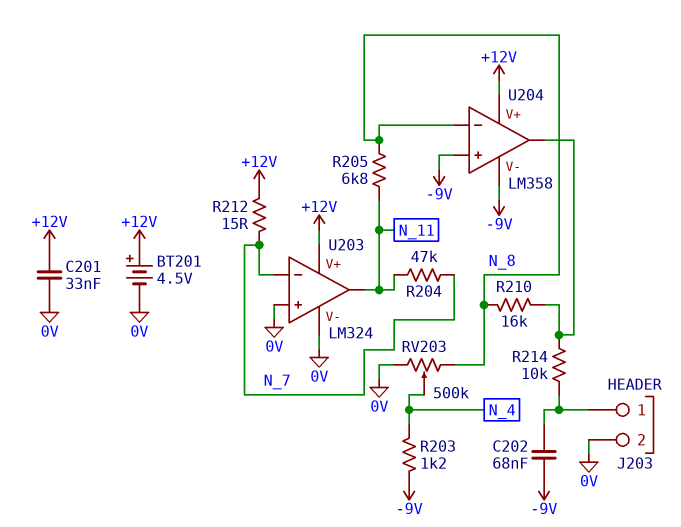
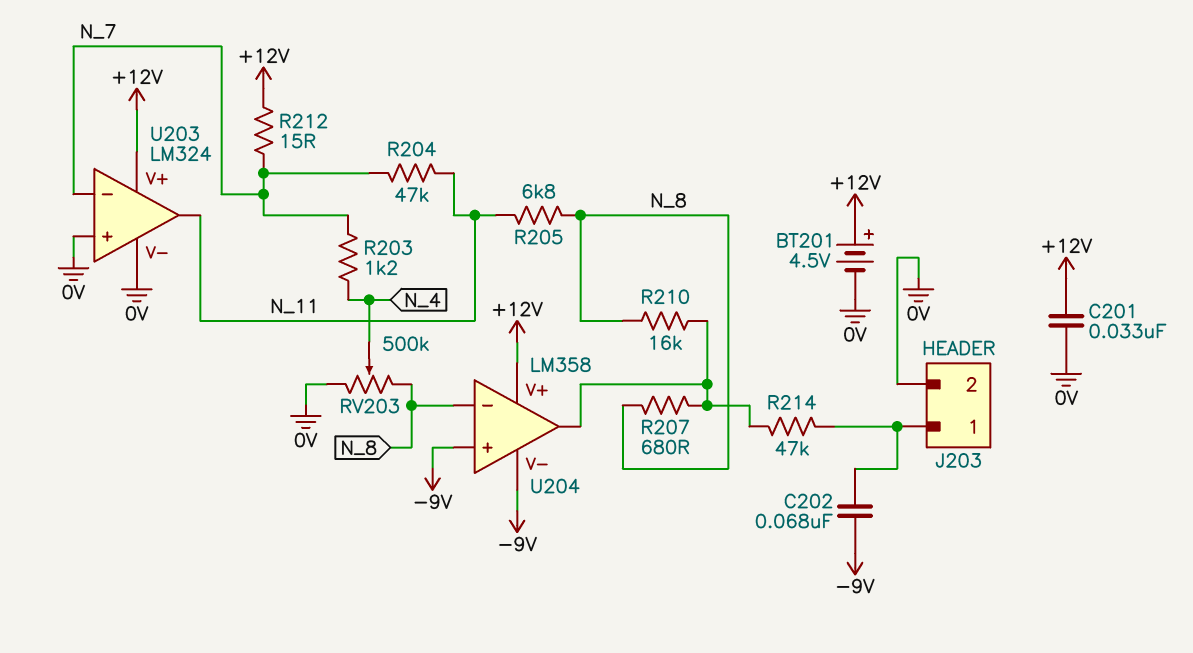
R203: 1.2k (-9V, N_4) -> 1.2k (N_4, N_7)
R207: none -> 680 (N_8, U204/out)
R214: 10k (J203/1, U204/out) -> 47k (J203/1, U204/out)

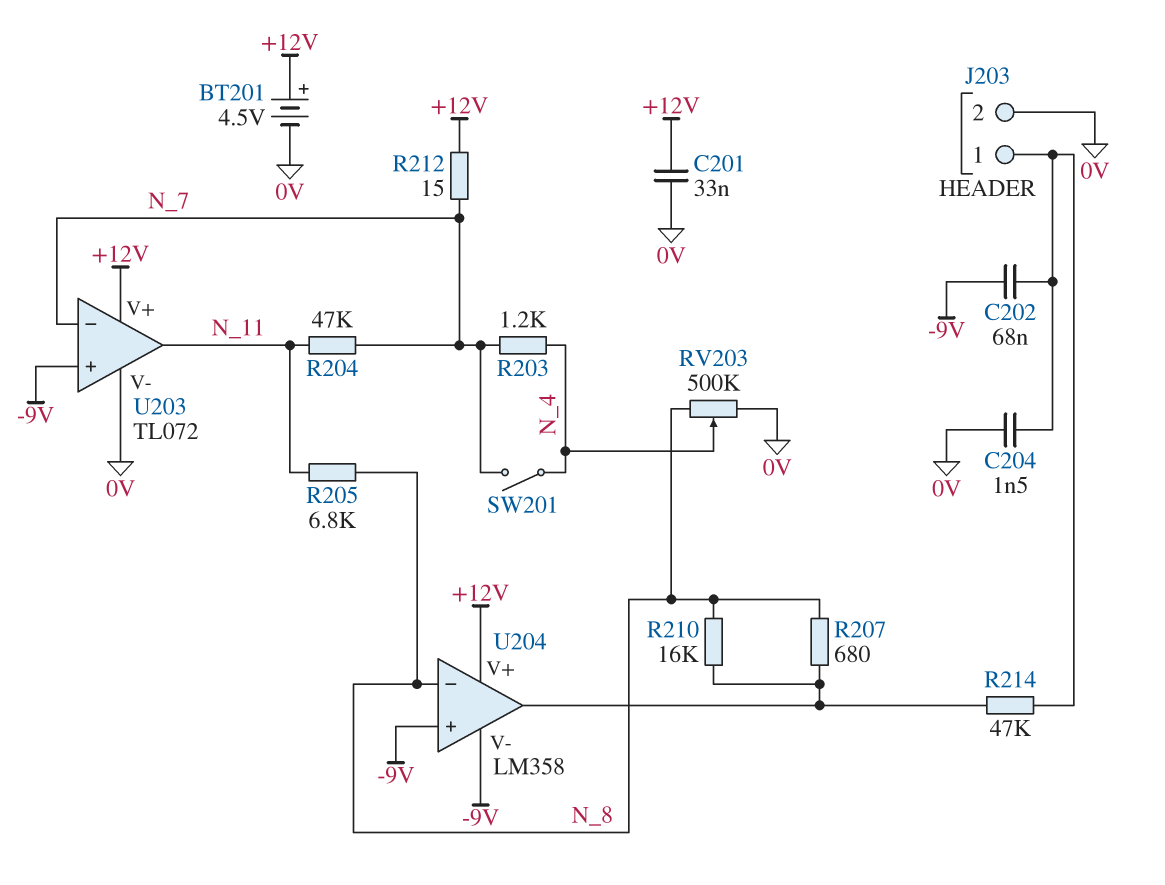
C204: none -> 1.5nF (0V, J203/1)
SW201: none -> switch (N_4, N_7)
U203: LM324 -> TL072
U203 pin in+: 0V -> -9V

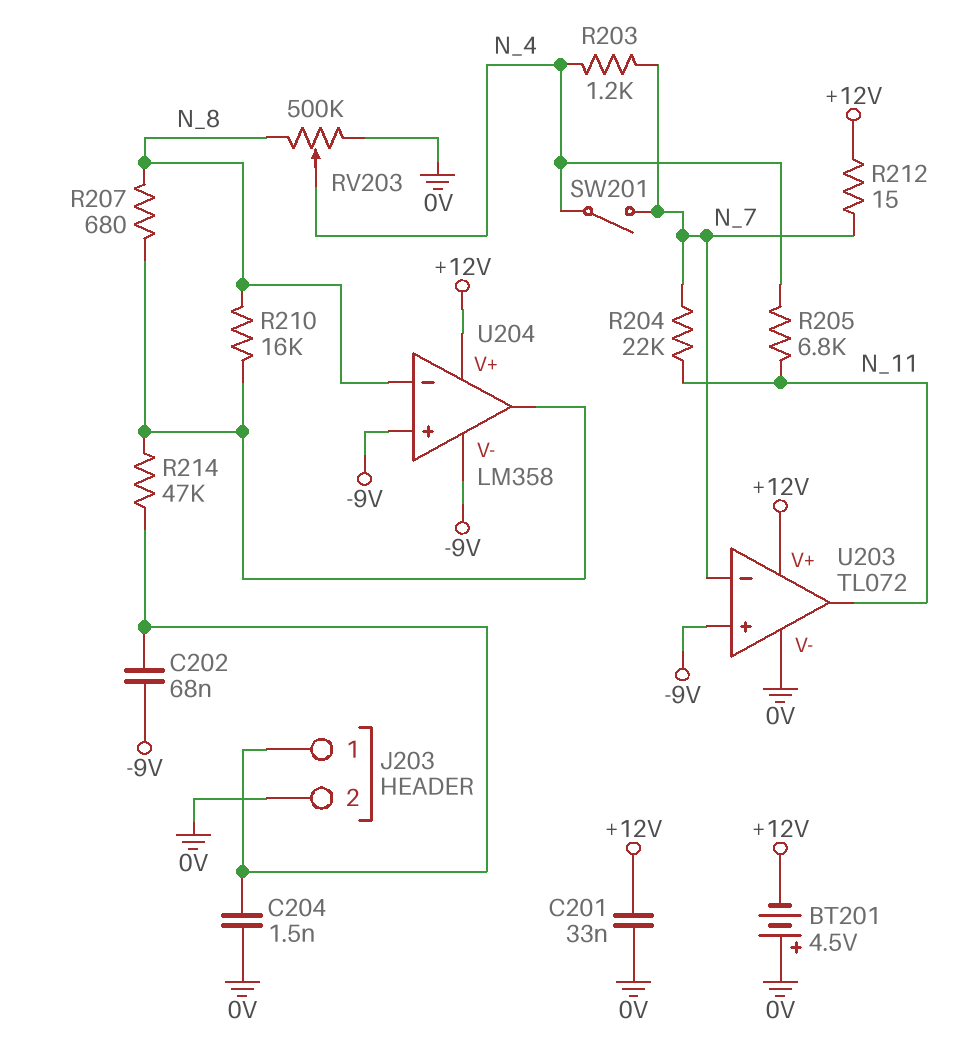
BT201: 4.5V (plus +12V, minus 0V) -> 4.5V (plus 0V, minus +12V)
R204: 47k (N_7, N_11) -> 22k (N_7, N_11)
R205: 6.8k (N_8, N_11) -> 6.8k (N_4, N_11)

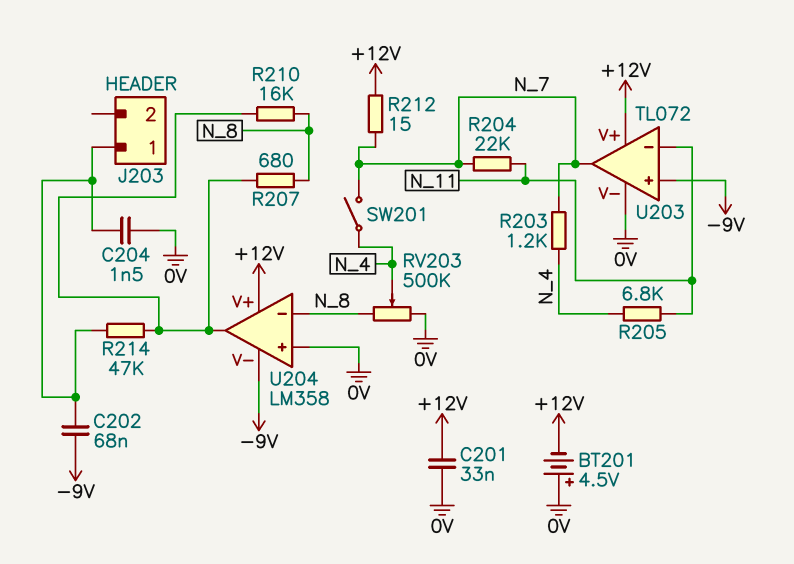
J203 pin 2: 0V -> none
U203 pin in-: N_7 -> N_11
U203 pin out: N_11 -> N_7
U204 pin in+: -9V -> 0V

